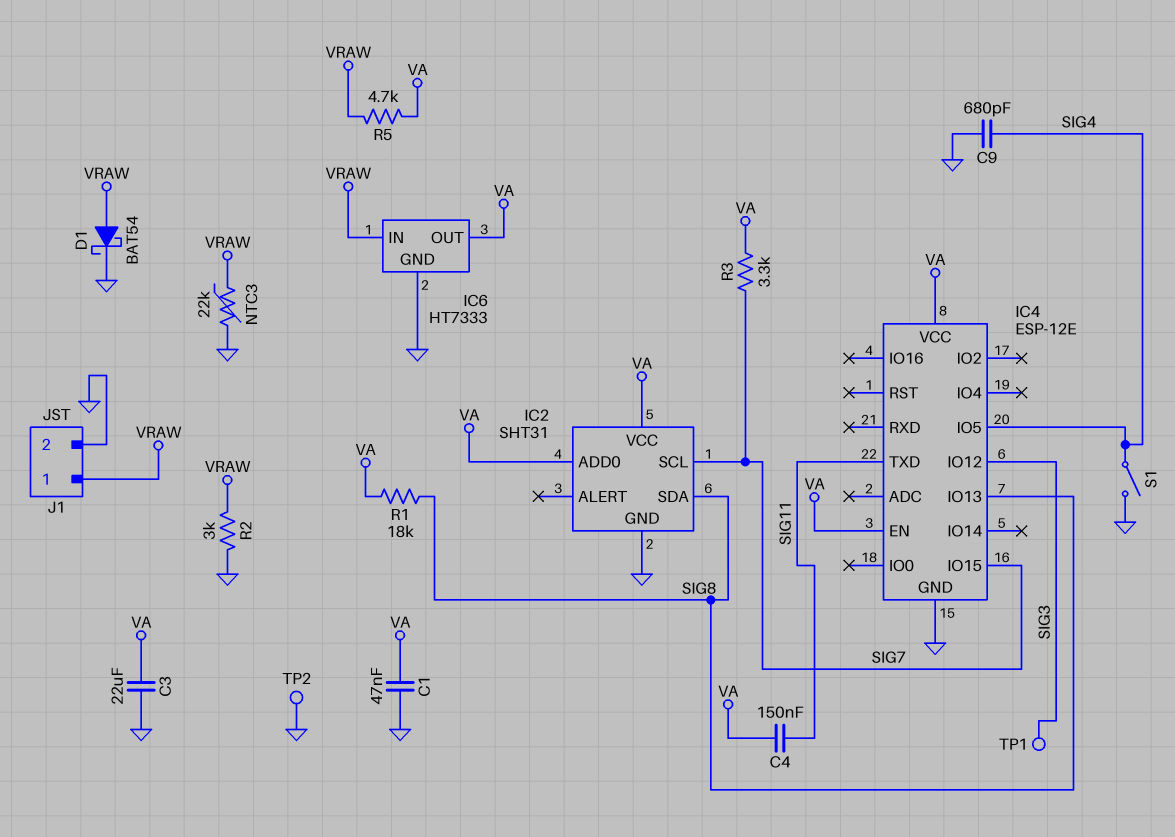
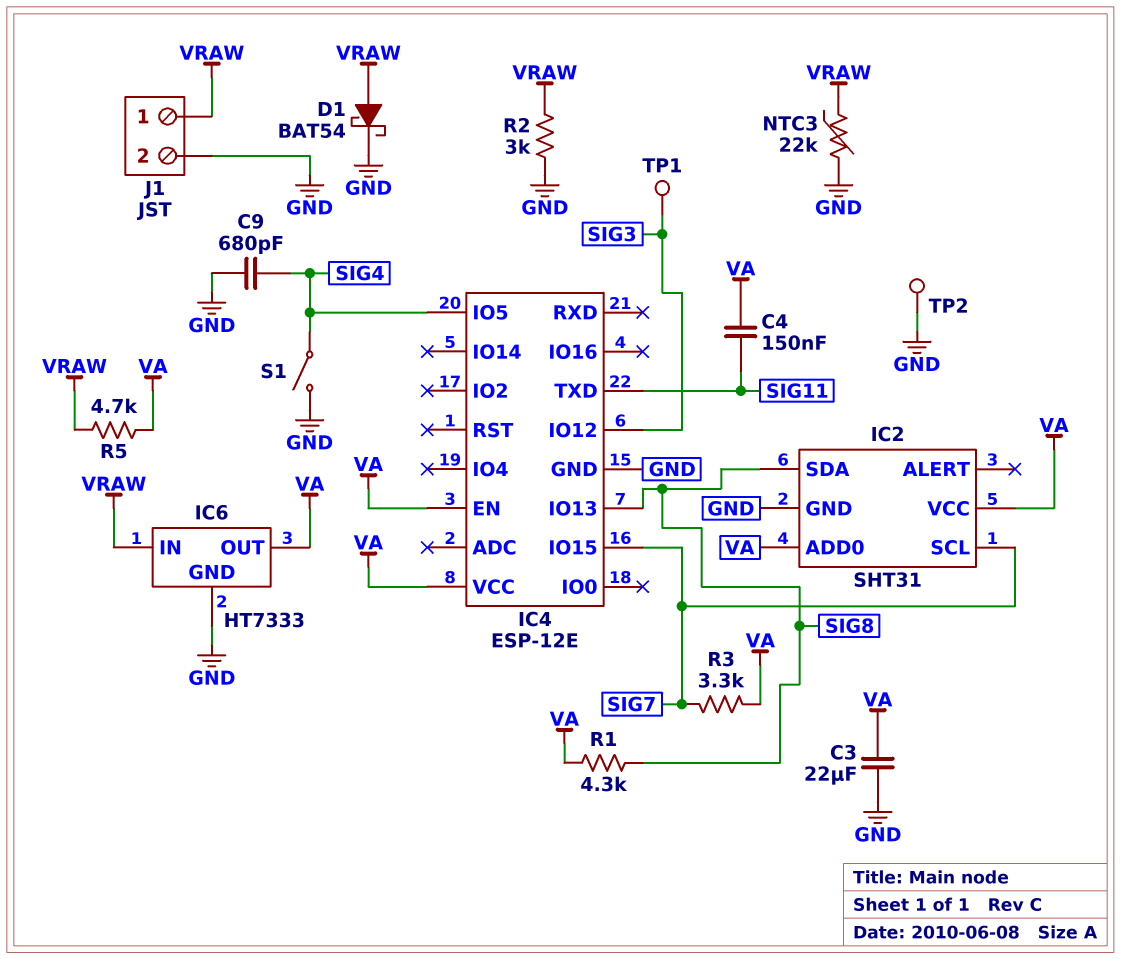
C1: 47nF (GND, VA) -> none
R1: 18k (SIG8, VA) -> 4.3k (SIG8, VA)

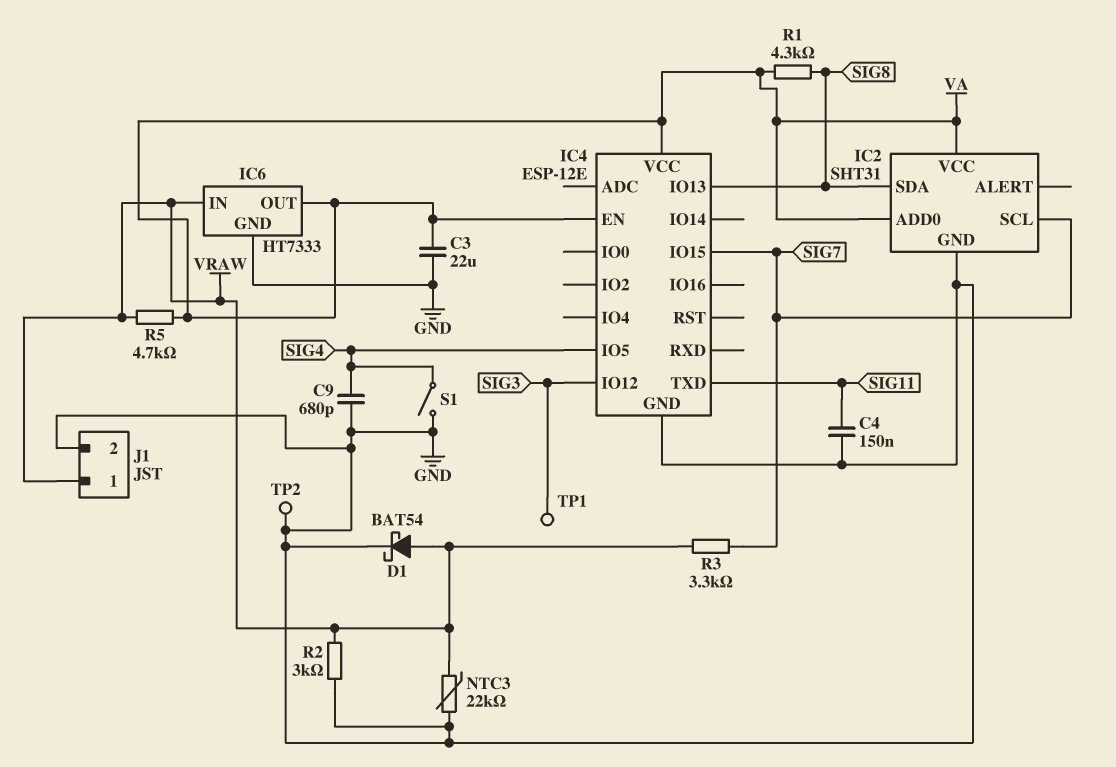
C4: 150nF (SIG11, VA) -> 150nF (GND, SIG11)
R3: 3.3k (SIG7, VA) -> 3.3k (SIG7, VRAW)

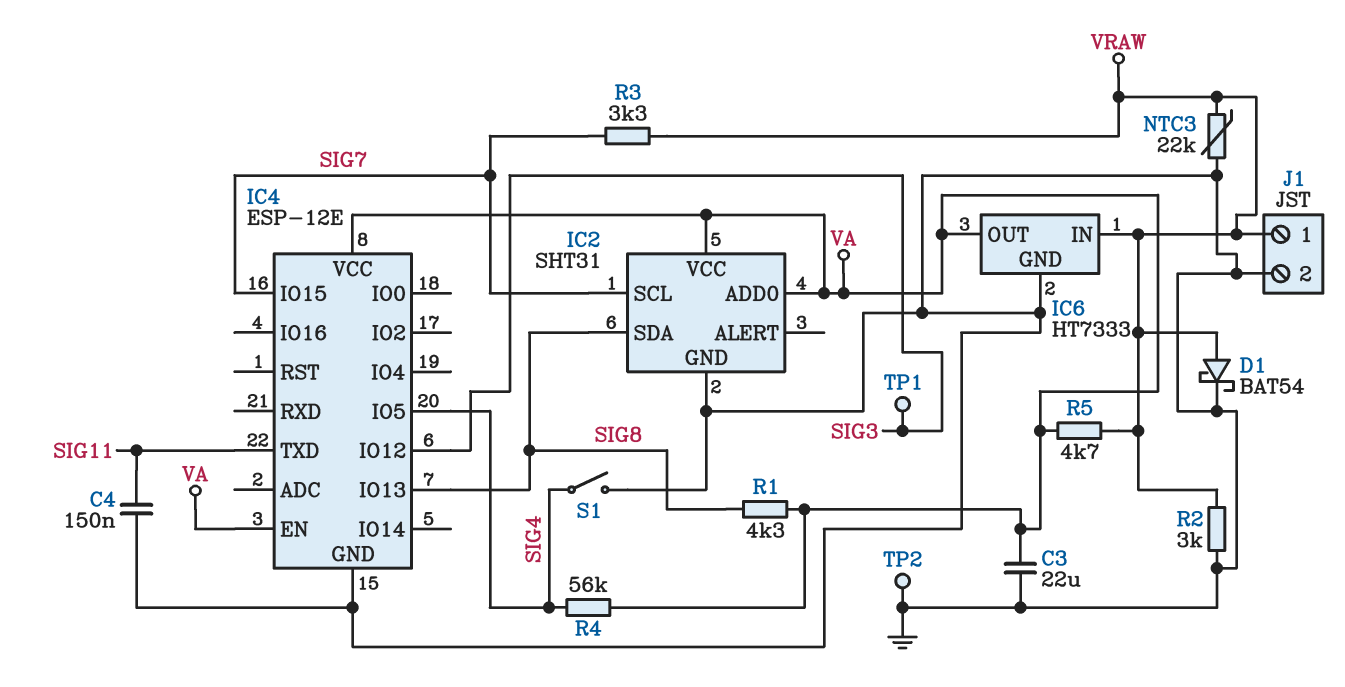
C9: 680pF (GND, SIG4) -> none
R4: none -> 56k (SIG4, VA)

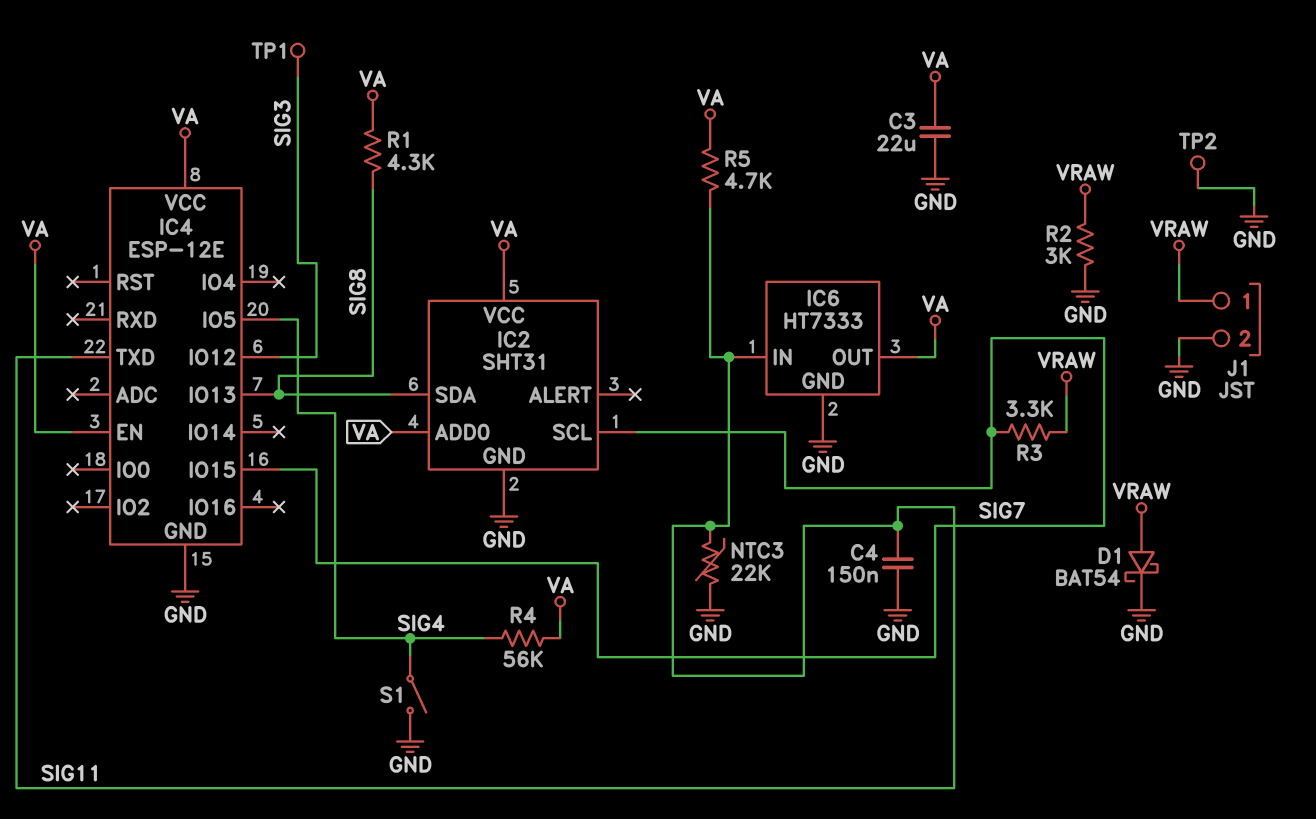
IC6 pin IN: VRAW -> SIG11
NTC3: 22k (GND, VRAW) -> 22k (GND, SIG11)
R5: 4.7k (VA, VRAW) -> 4.7k (SIG11, VA)

